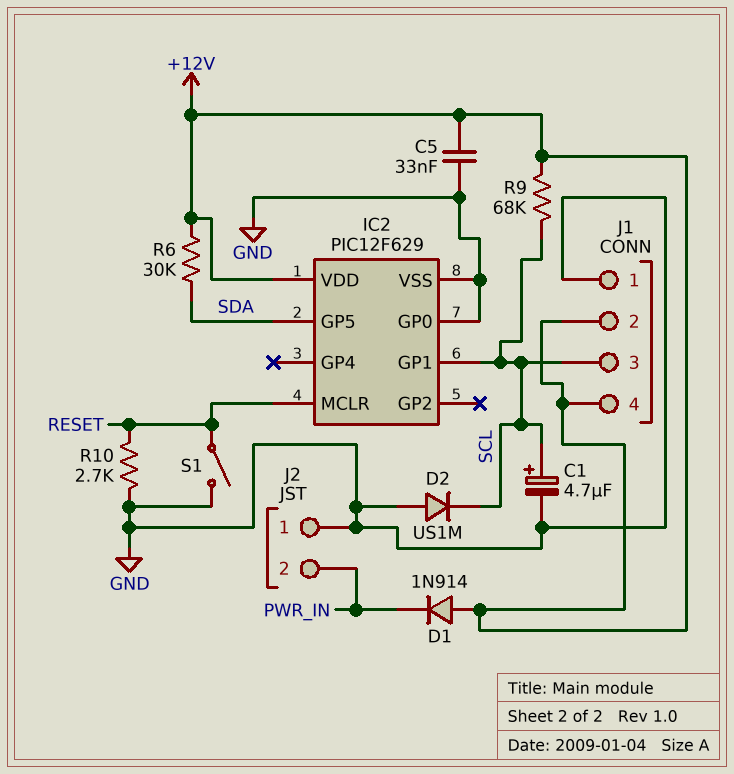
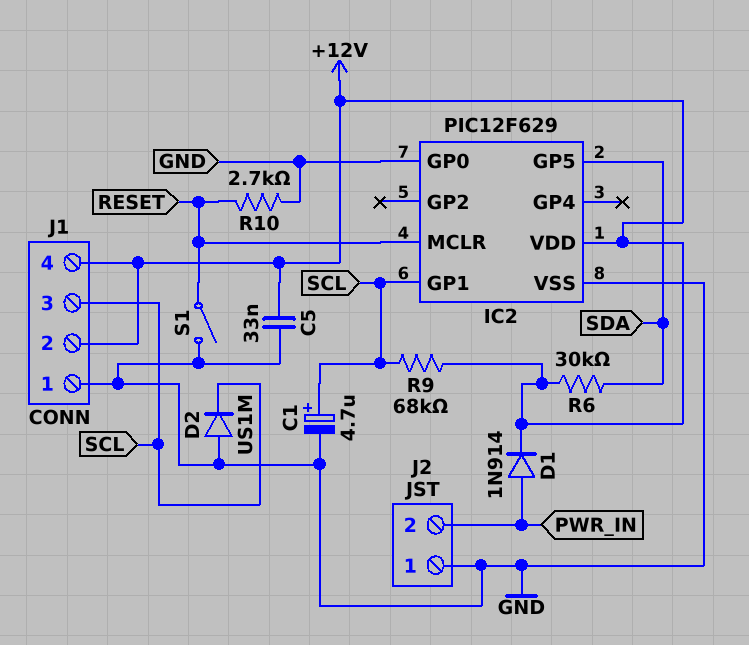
D1: diode 1N914 (A +12V, K PWR_IN) -> diode 1N914 (A PWR_IN, K +12V)

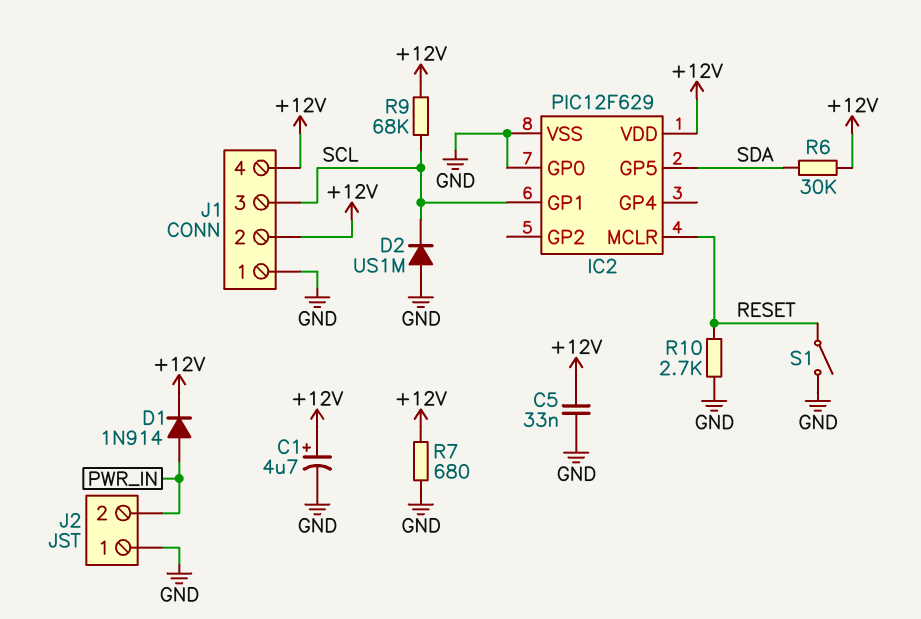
C1: 4.7uF (plus SCL, minus GND) -> 4.7uF (plus +12V, minus GND)
R7: none -> 680 (+12V, GND)

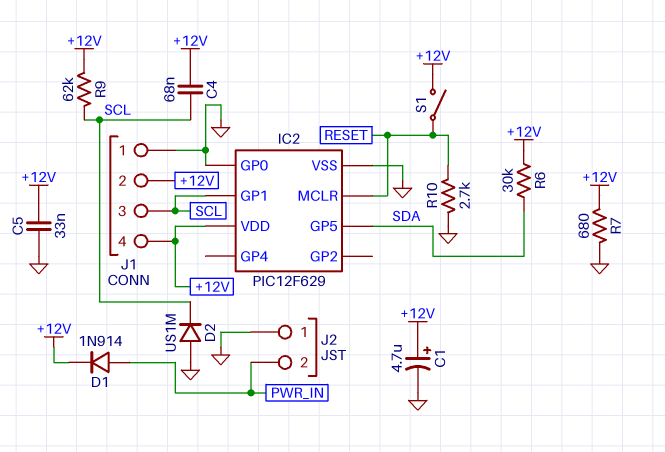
C4: none -> 68nF (+12V, SCL)
R9: 68k (+12V, SCL) -> 62k (+12V, SCL)
S1: switch (GND, RESET) -> switch (+12V, RESET)

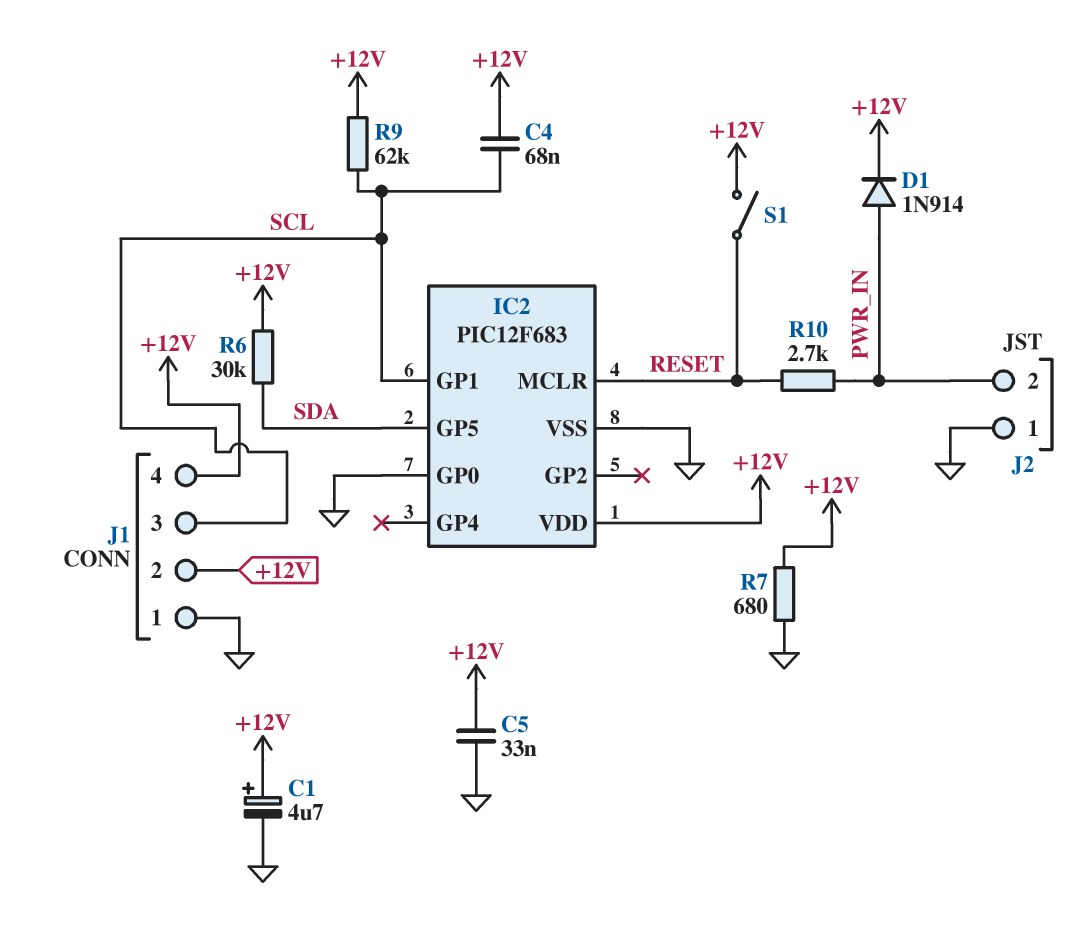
D2: diode US1M (A GND, K SCL) -> none
IC2: PIC12F629 -> PIC12F683
R10: 2.7k (GND, RESET) -> 2.7k (PWR_IN, RESET)

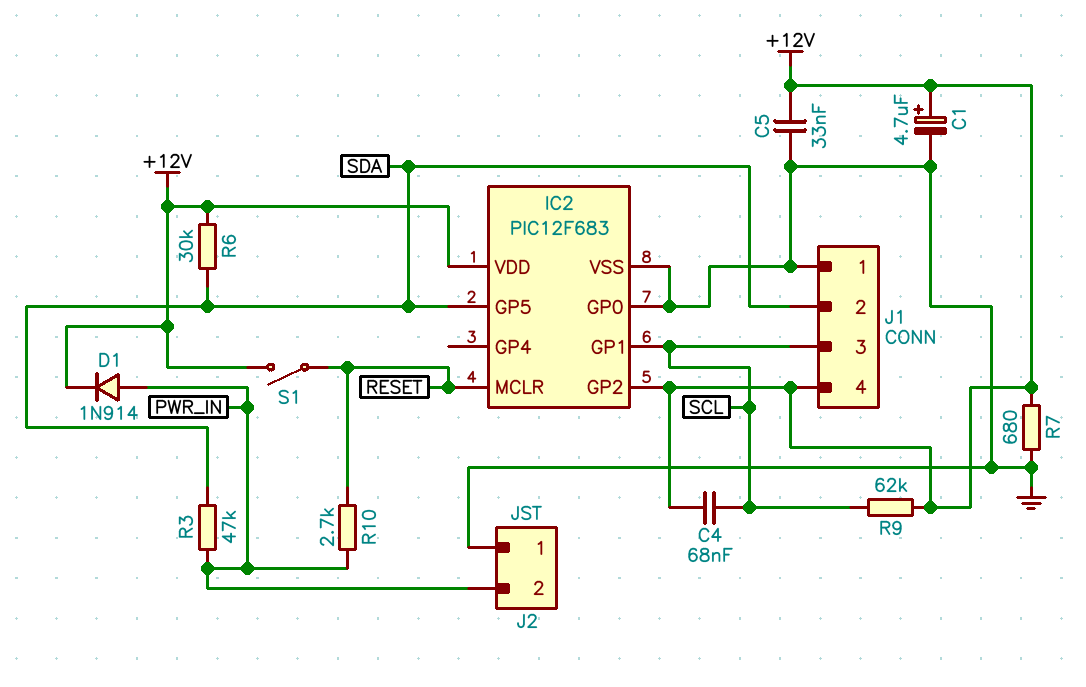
IC2 pin GP2: none -> +12V
J1 pin 2: +12V -> SDA
R3: none -> 47k (PWR_IN, SDA)

